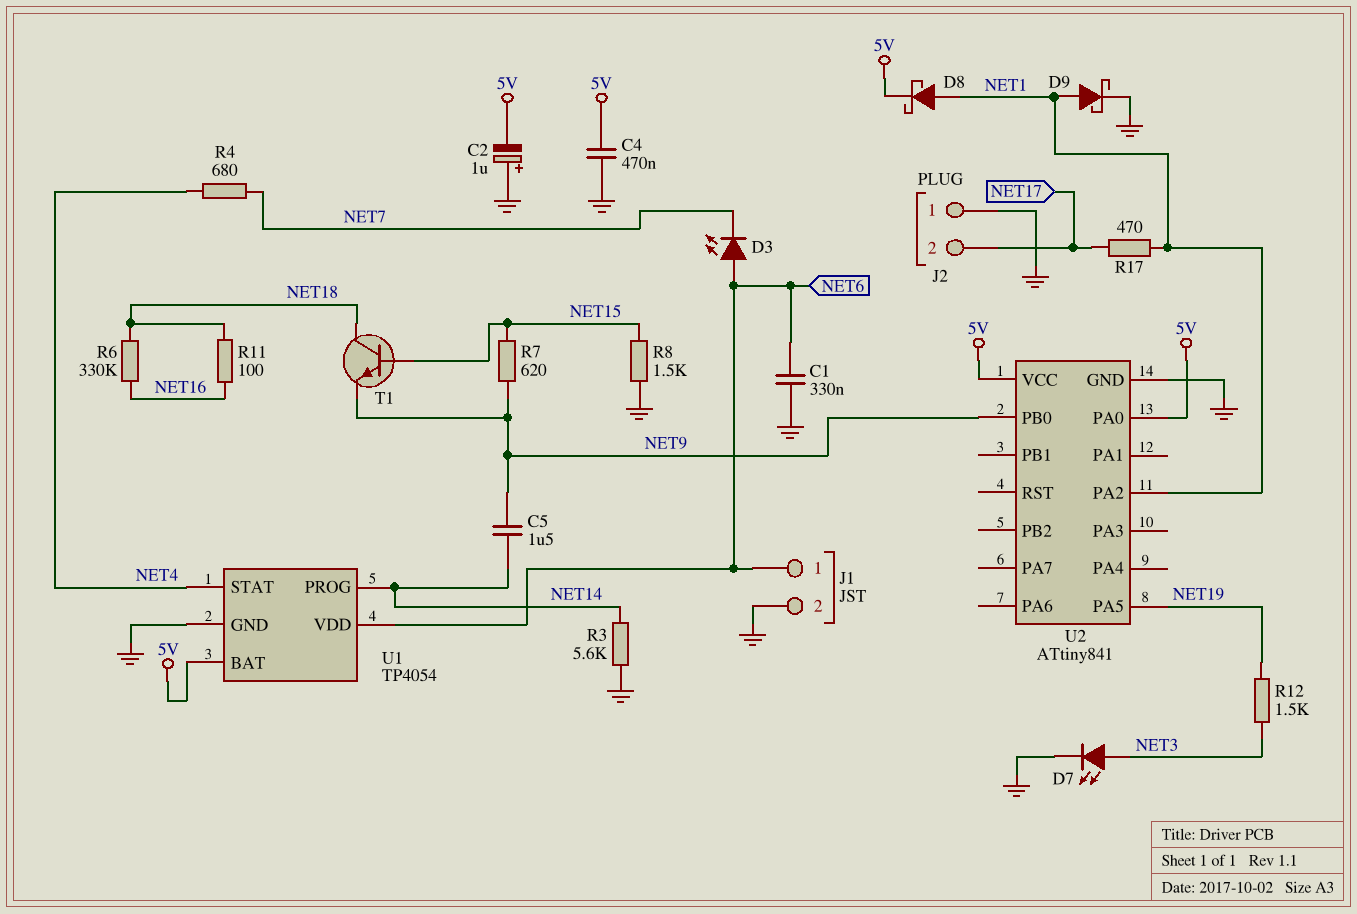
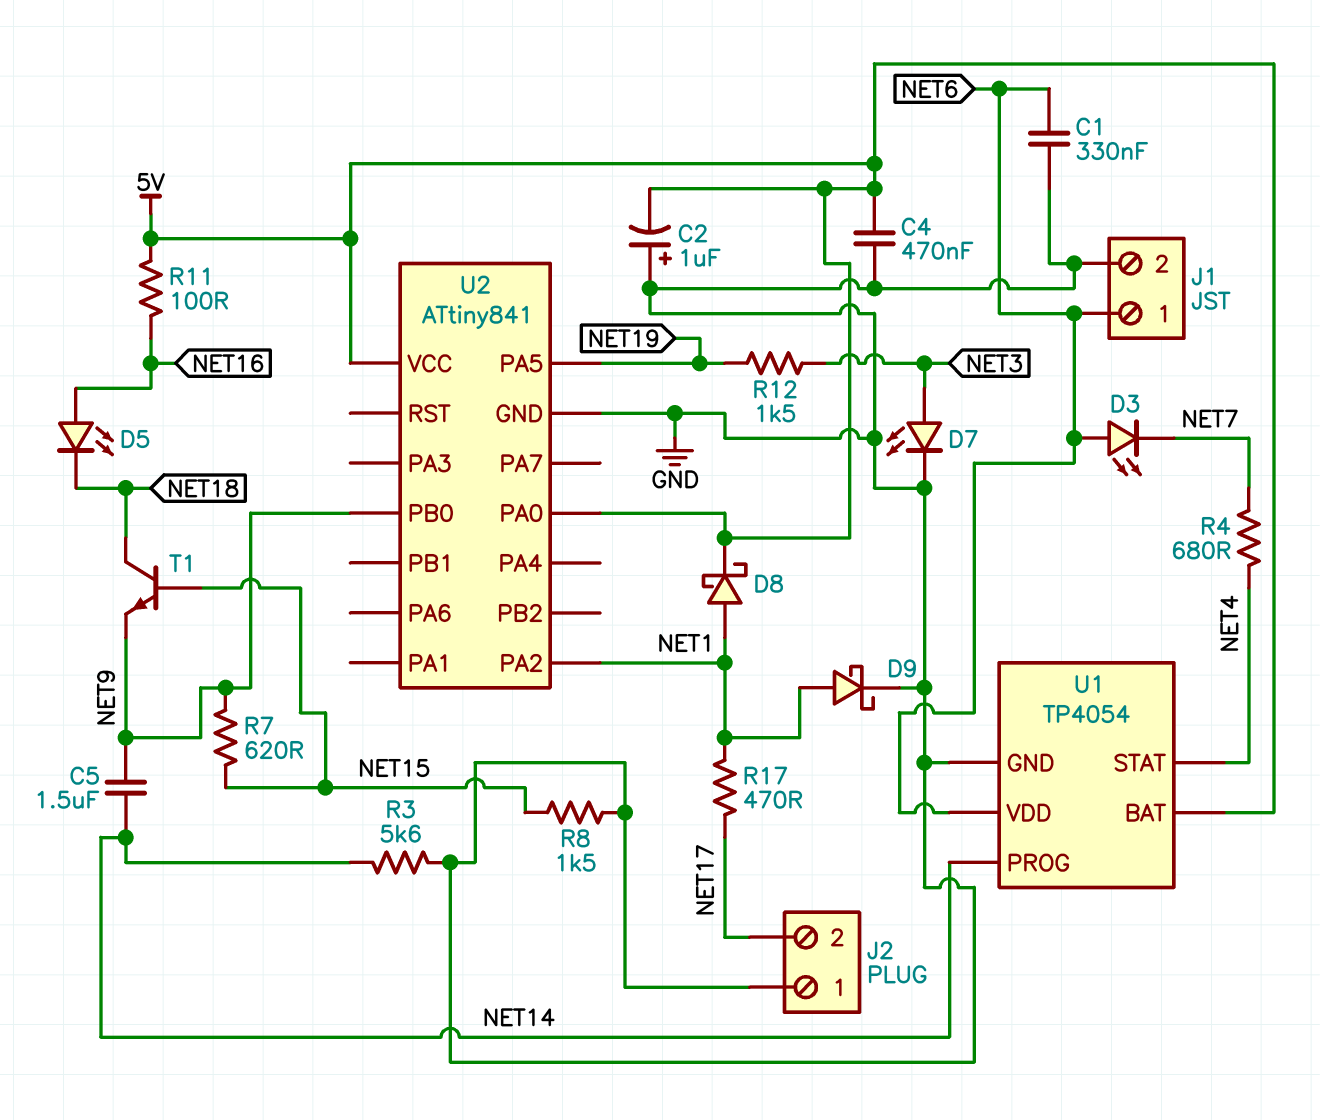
D5: none -> LED (A NET16, K NET18)
R6: 330k (NET16, NET18) -> none
R11: 100 (NET16, NET18) -> 100 (5V, NET16)

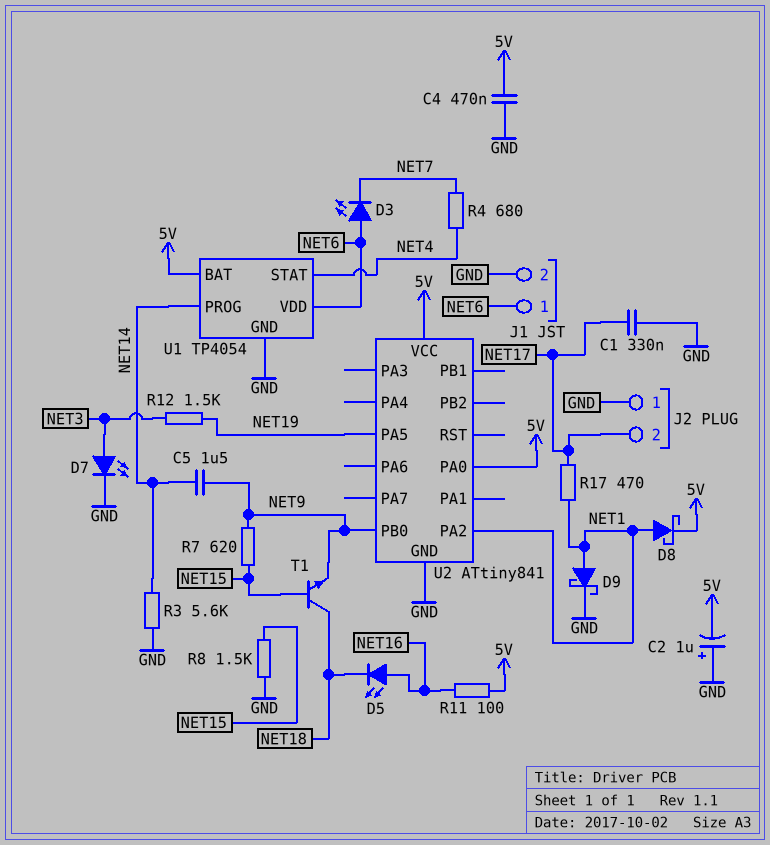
C1: 330nF (GND, NET6) -> 330nF (GND, NET17)

